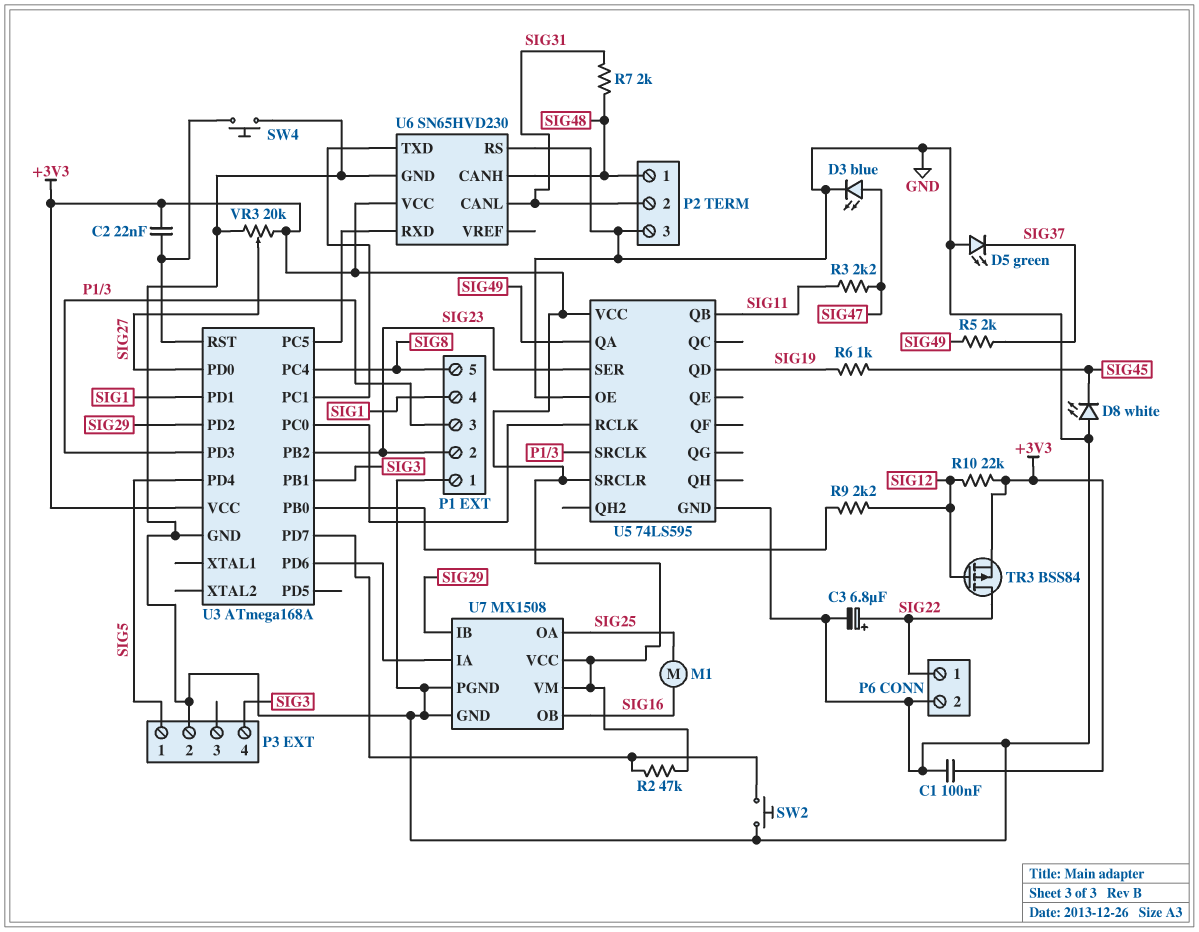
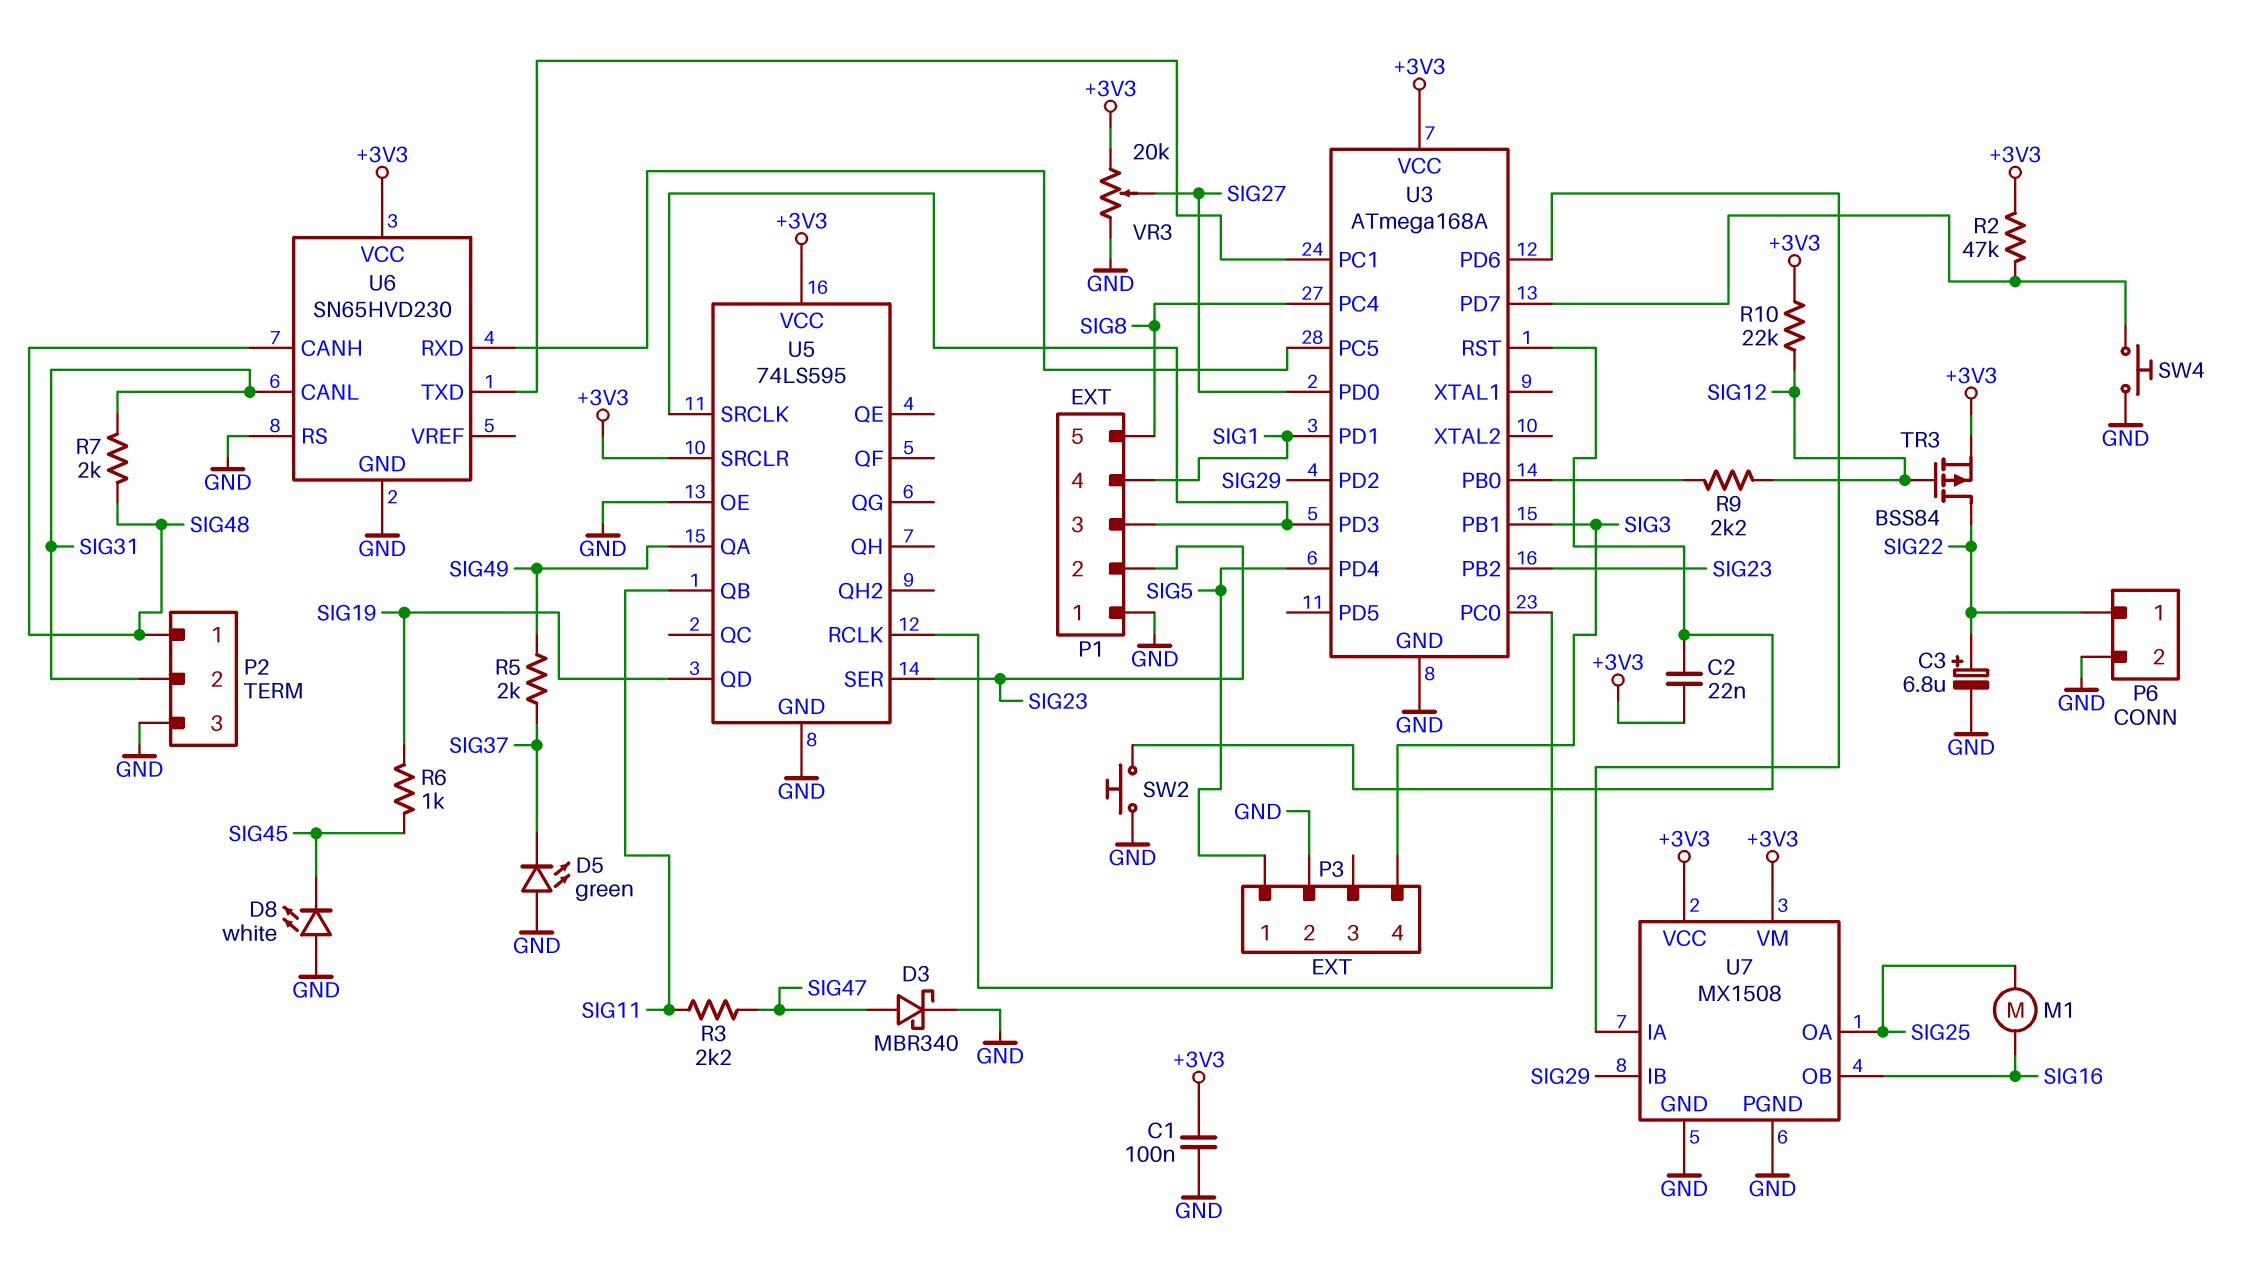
D3: LED blue (A SIG47, K GND) -> schottky MBR340 (A SIG47, K GND)
SW2: button (GND, U3/PD7) -> button (GND, U3/RST)
SW4: button (GND, U3/RST) -> button (GND, U3/PD7)

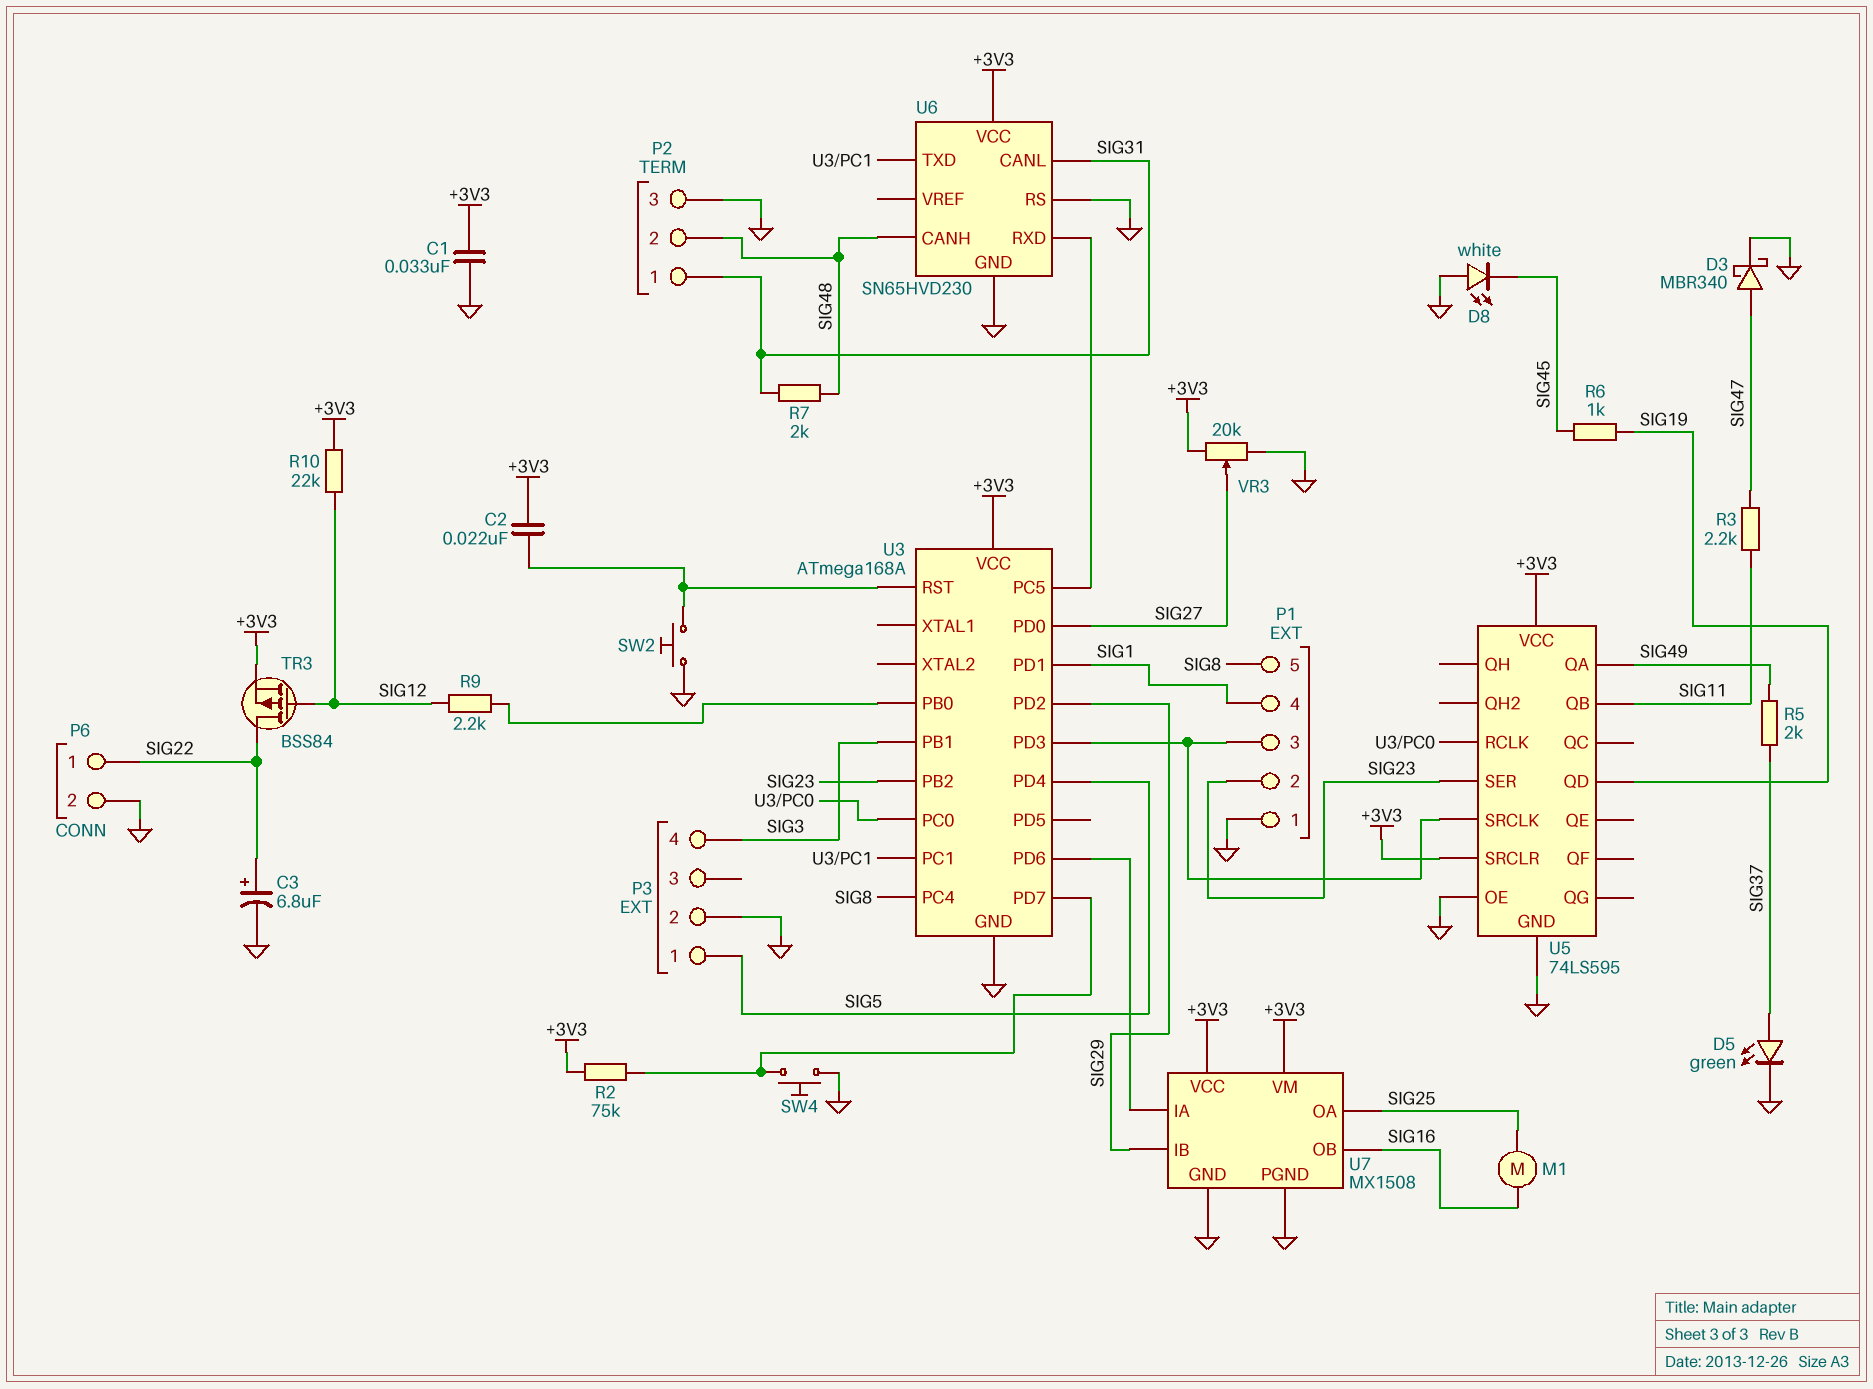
C1: 100nF (+3V3, GND) -> 33nF (+3V3, GND)
D5: LED green (A GND, K SIG37) -> LED green (A SIG37, K GND)
P2 pin 1: SIG48 -> SIG31
P2 pin 2: SIG31 -> SIG48
R2: 47k (+3V3, U3/PD7) -> 75k (+3V3, U3/PD7)

